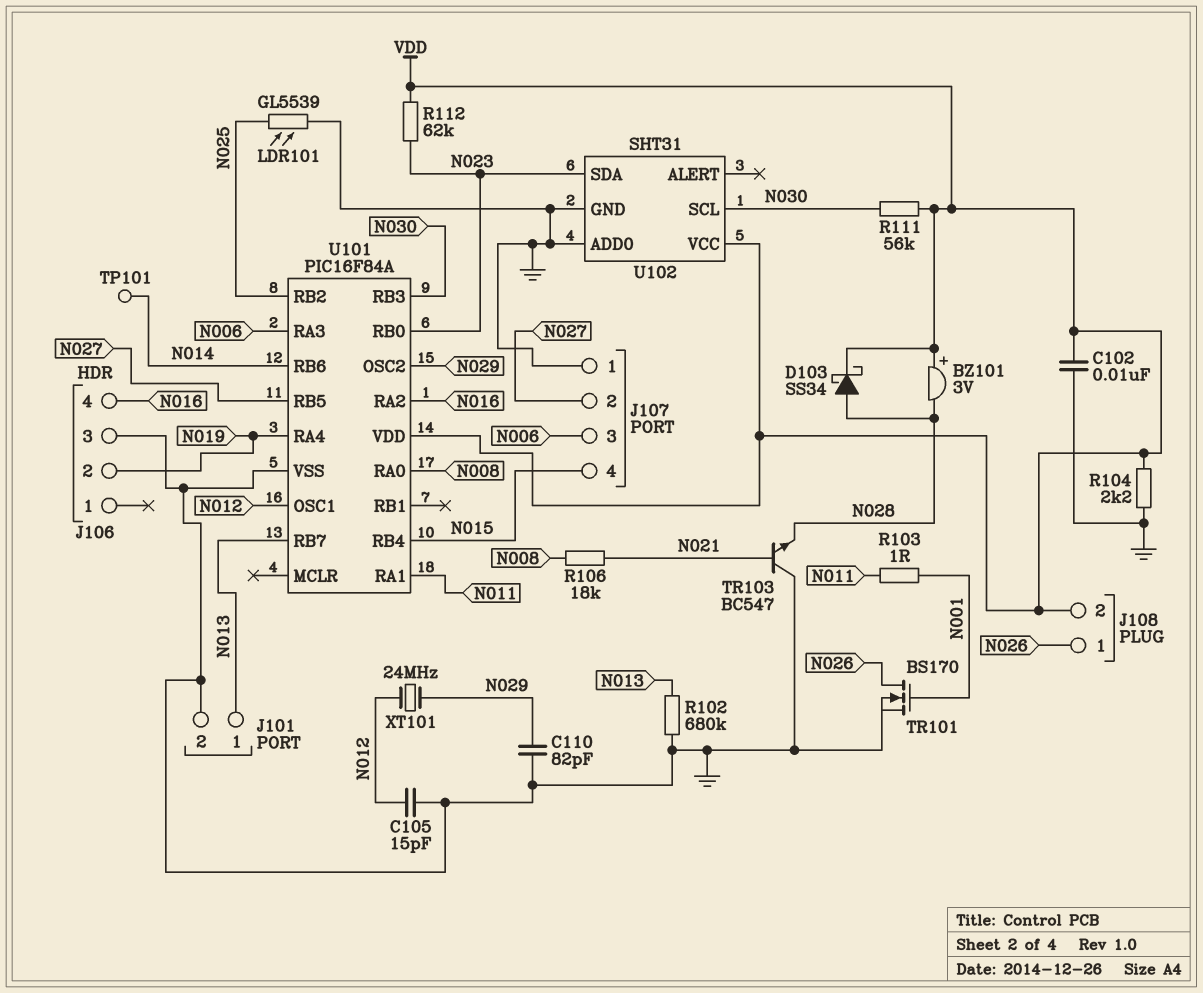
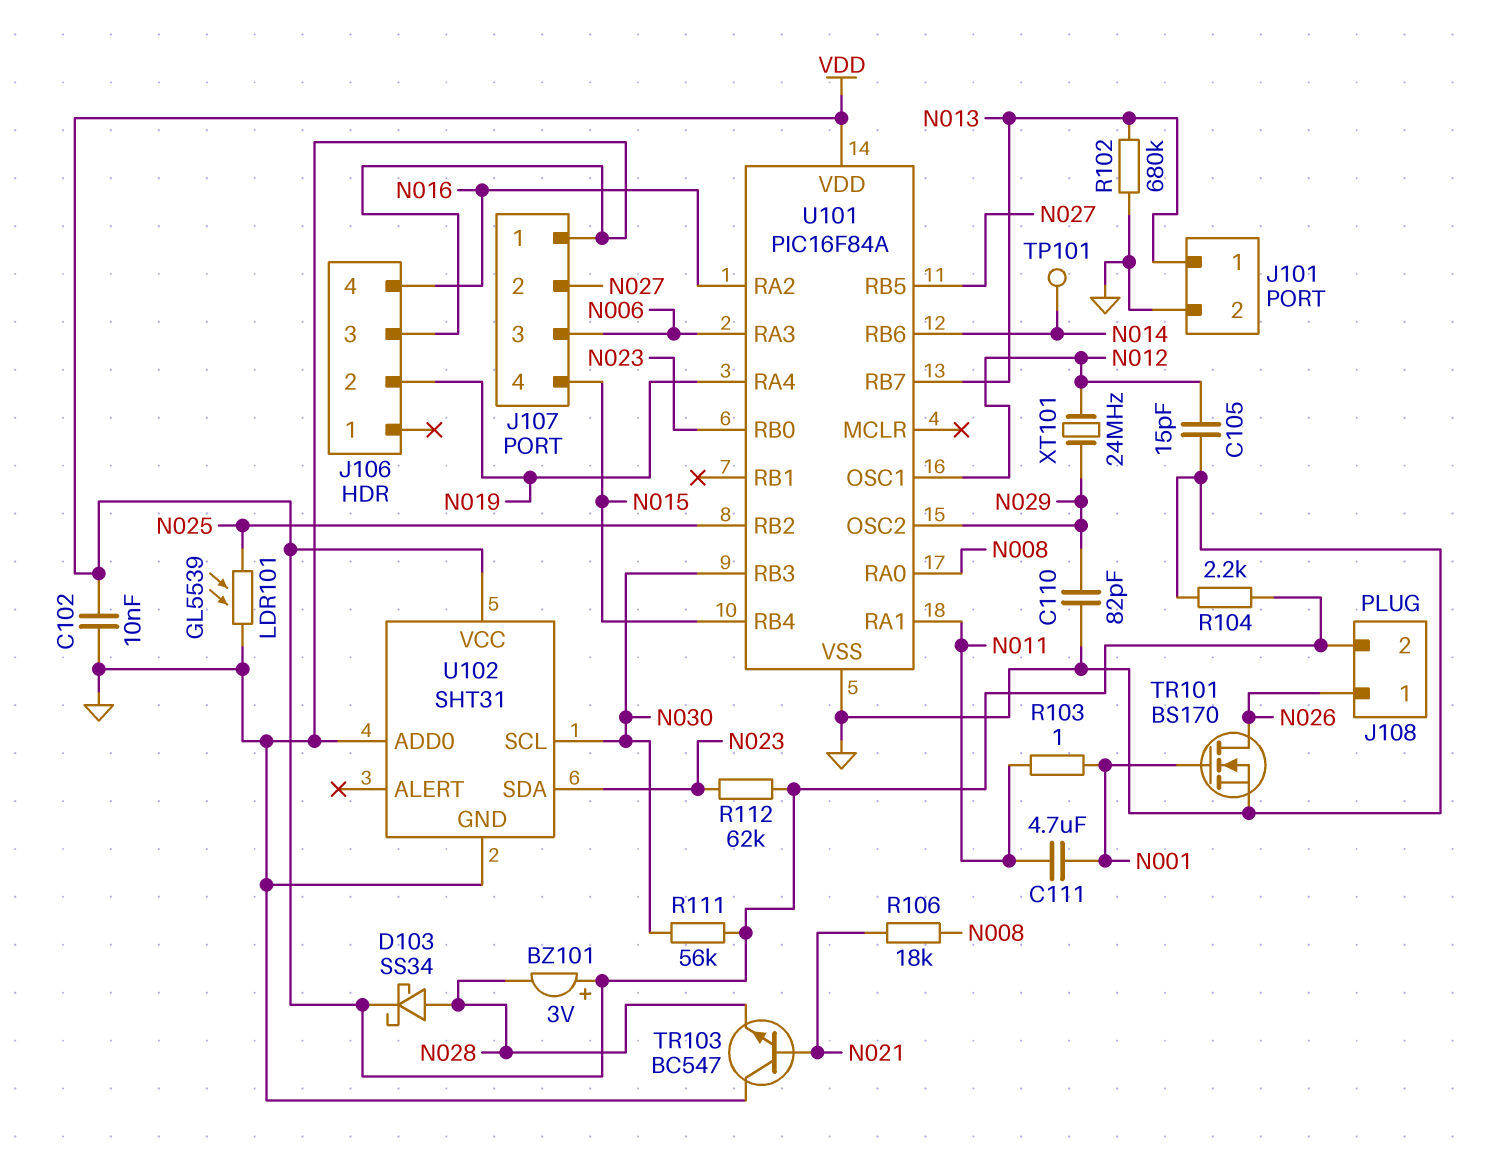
C111: none -> 4.7uF (N001, N011)

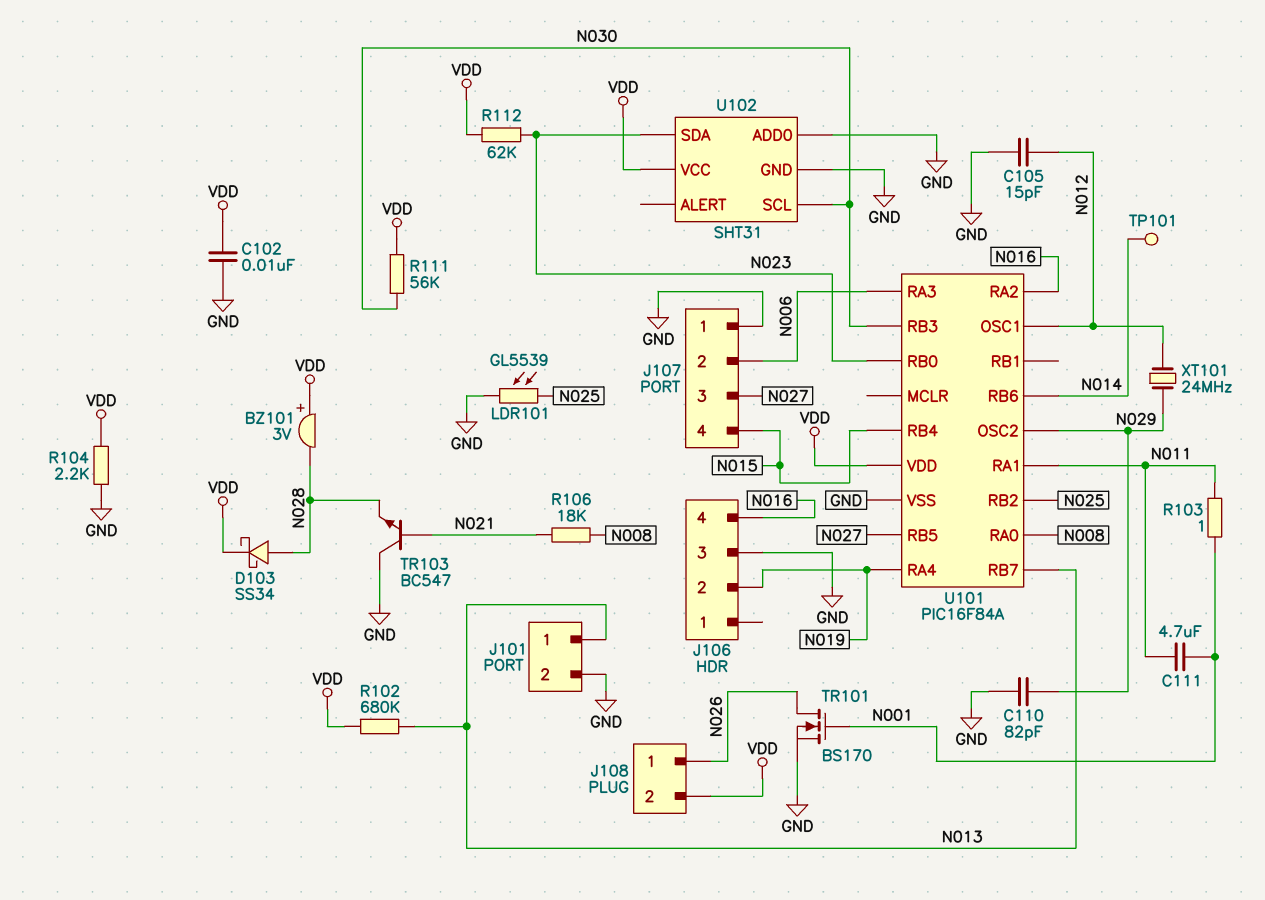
J107 pin 2: N027 -> N006
J107 pin 3: N006 -> N027
R102: 680k (GND, N013) -> 680k (N013, VDD)

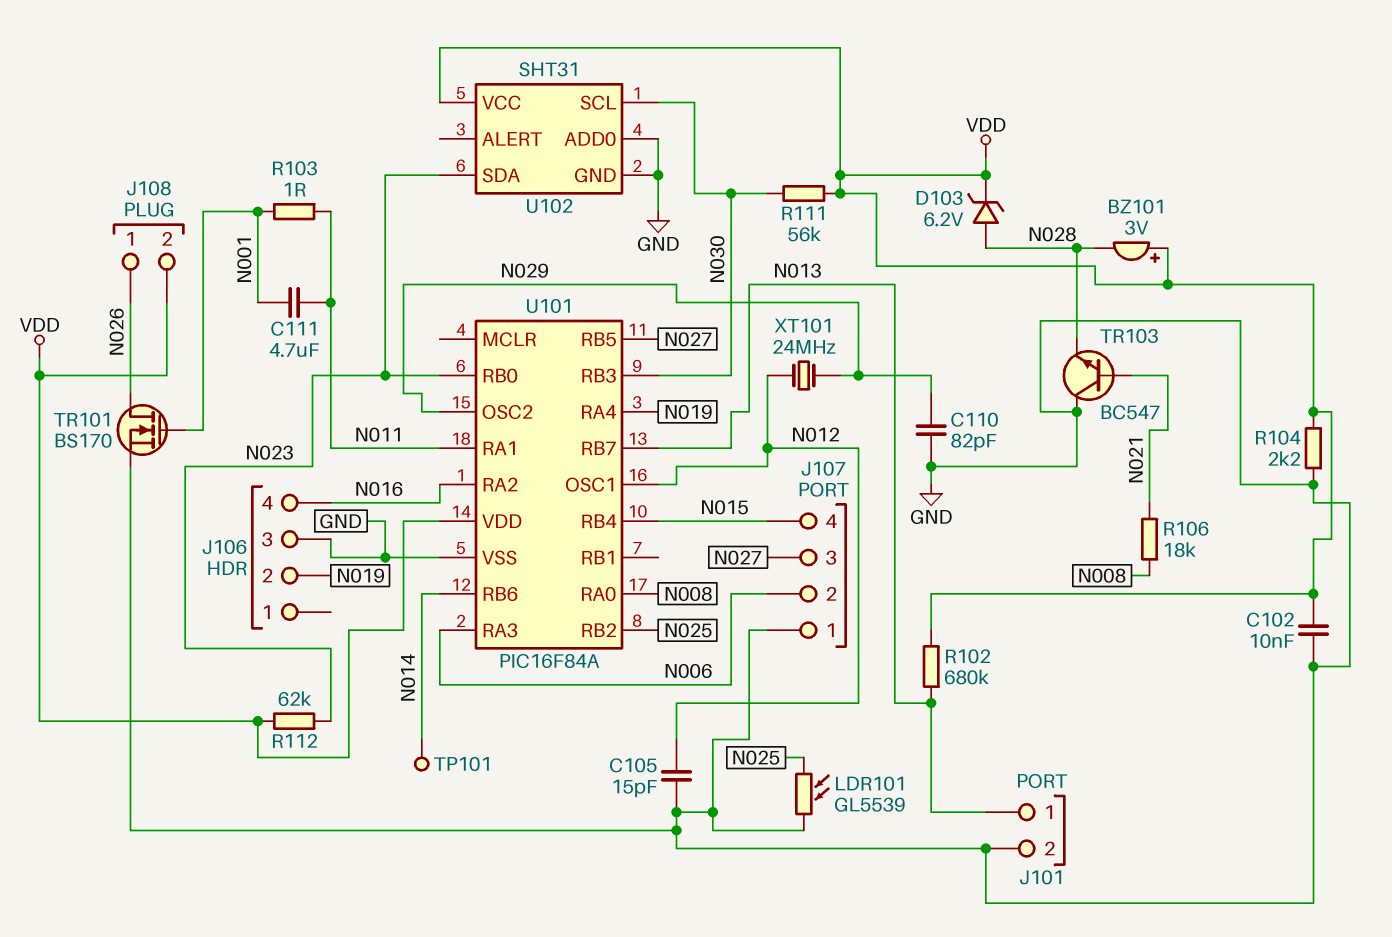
D103: schottky SS34 (A N028, K VDD) -> zener 6.2V (A N028, K VDD)

